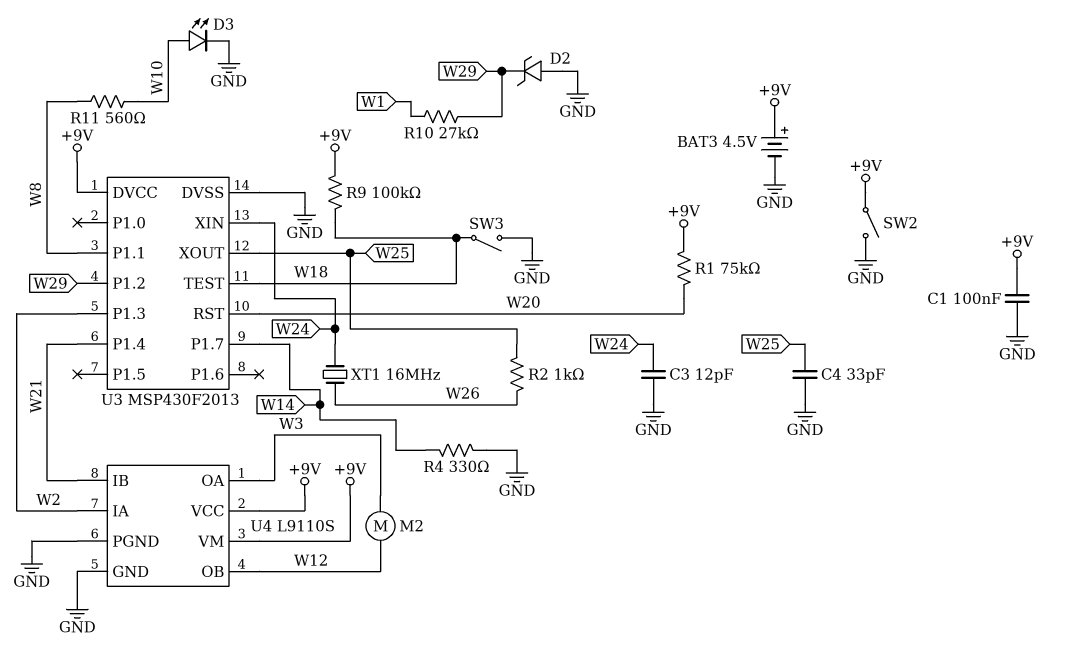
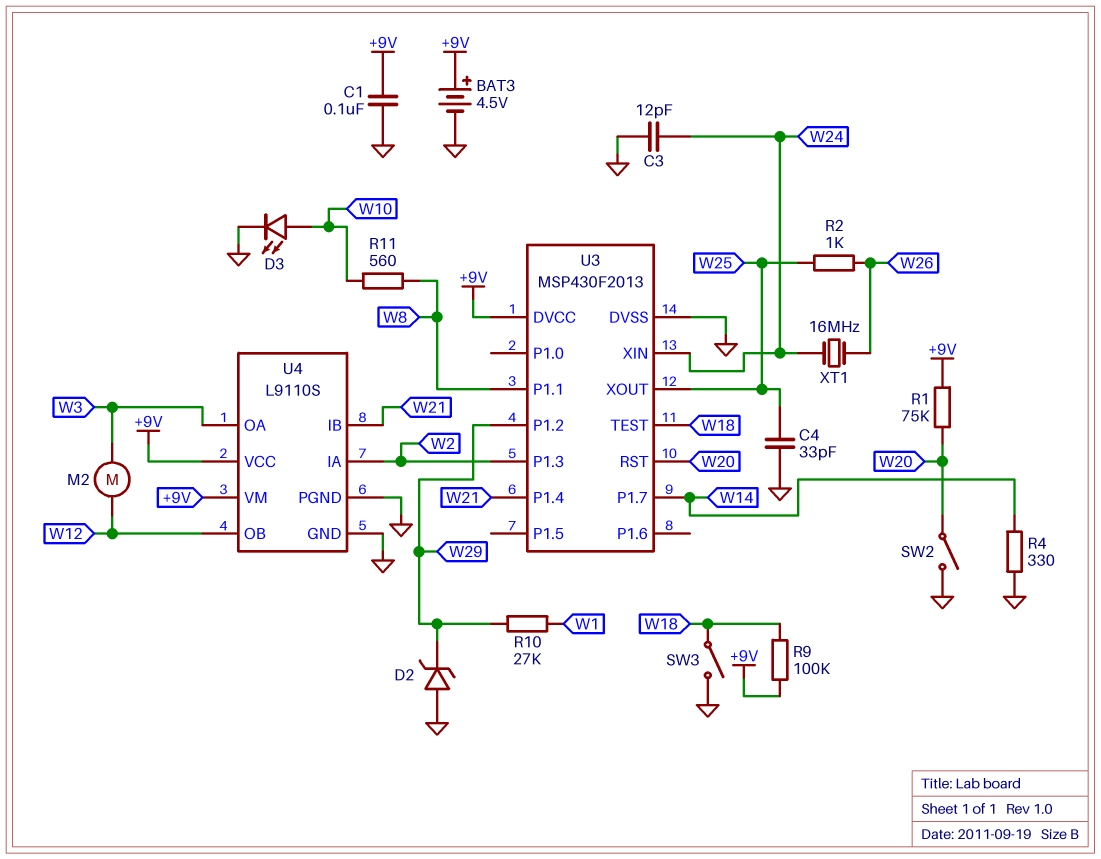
SW2: switch (+9V, GND) -> switch (GND, W20)

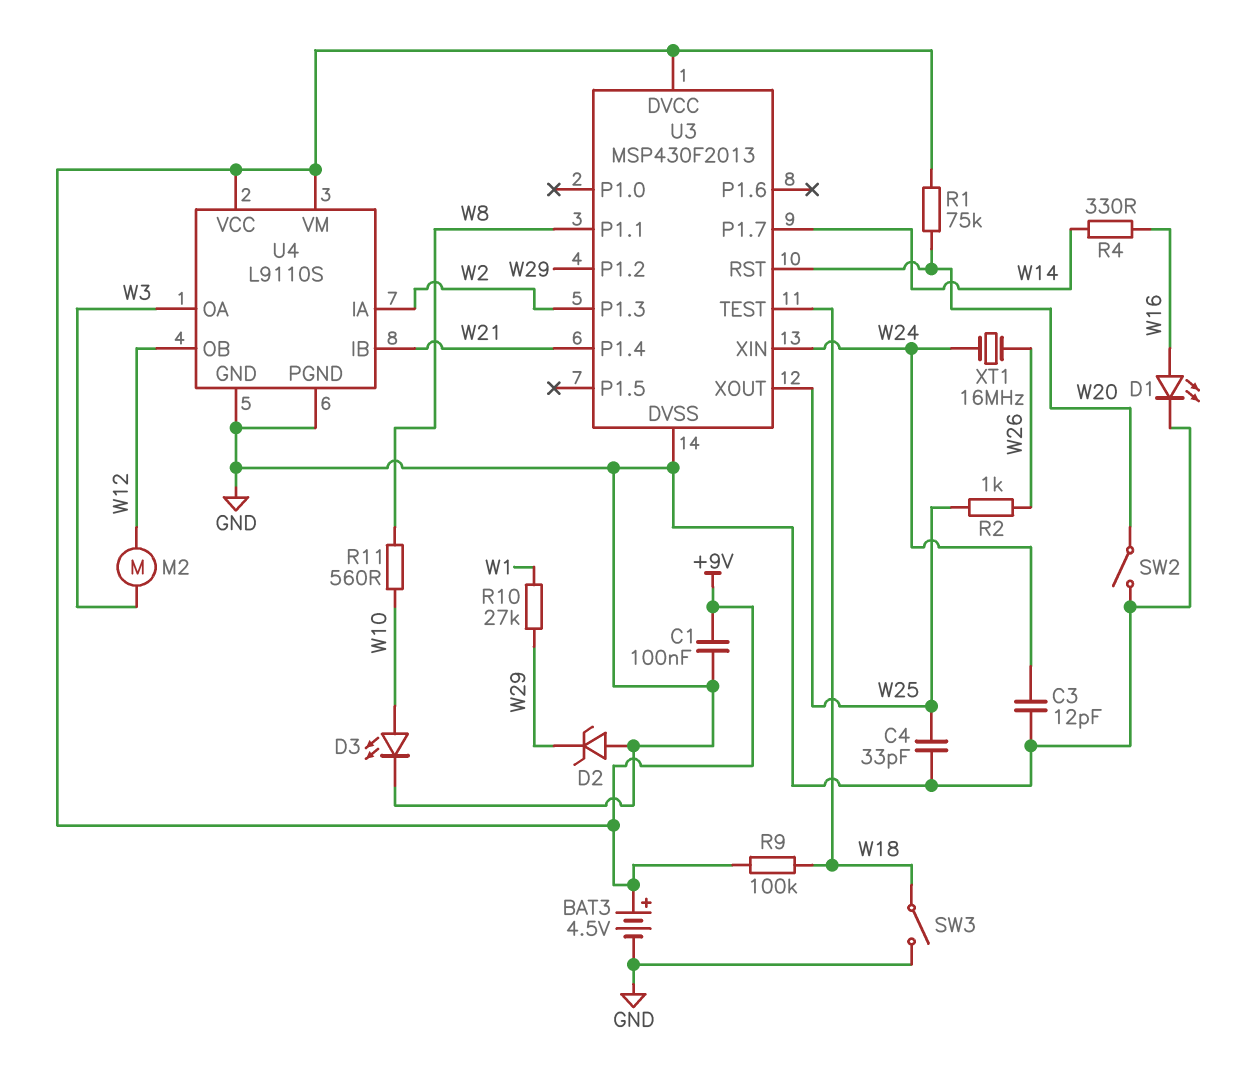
D1: none -> LED (A W16, K GND)
R4: 330 (GND, W14) -> 330 (W14, W16)

